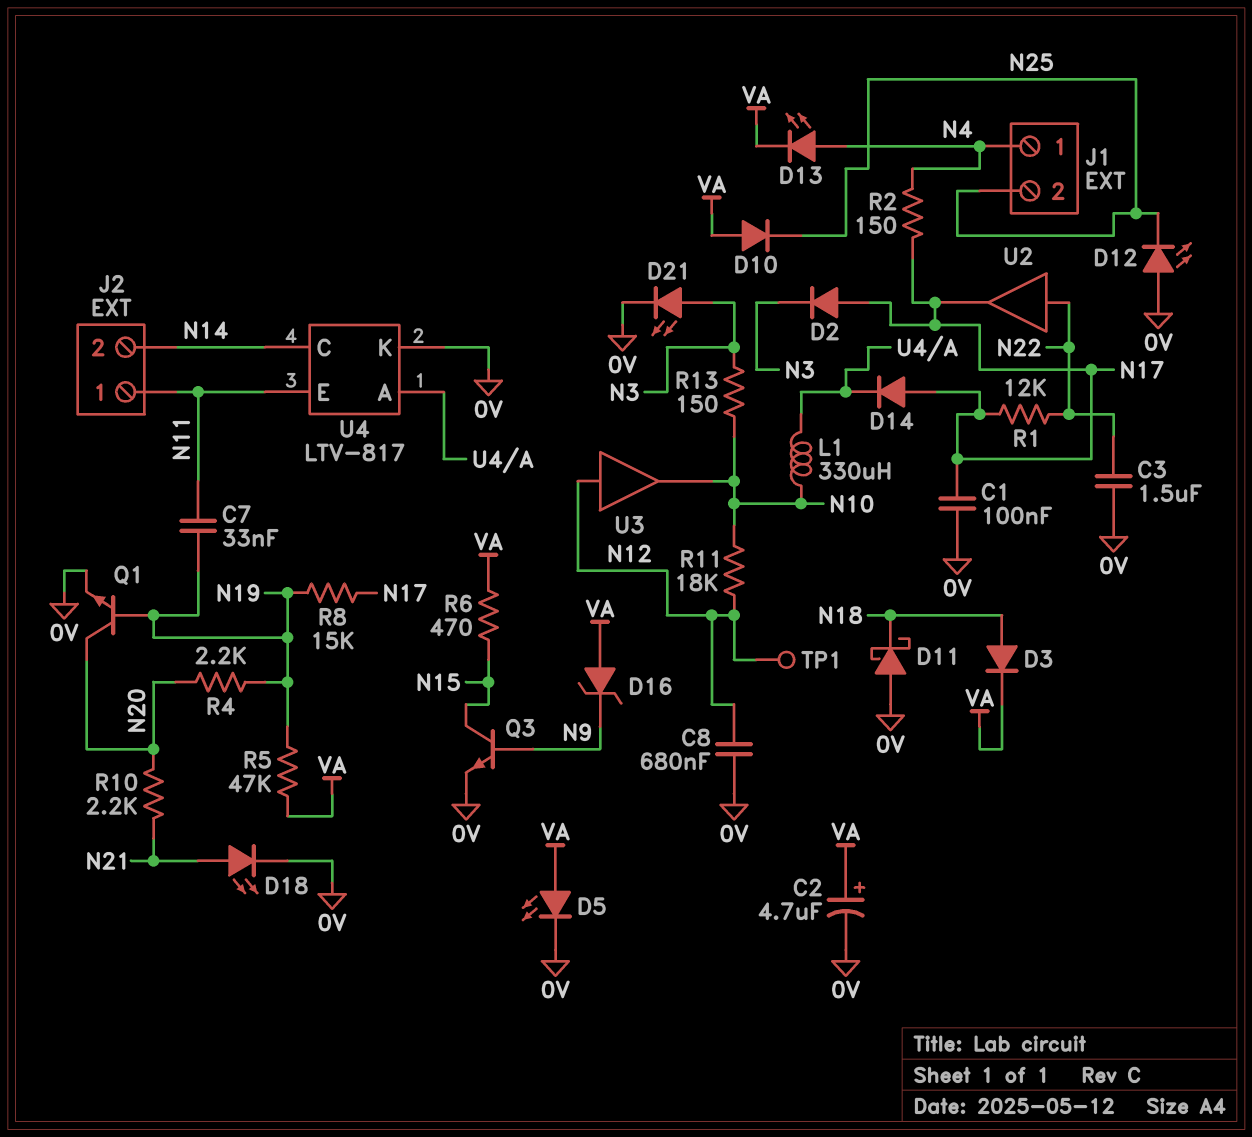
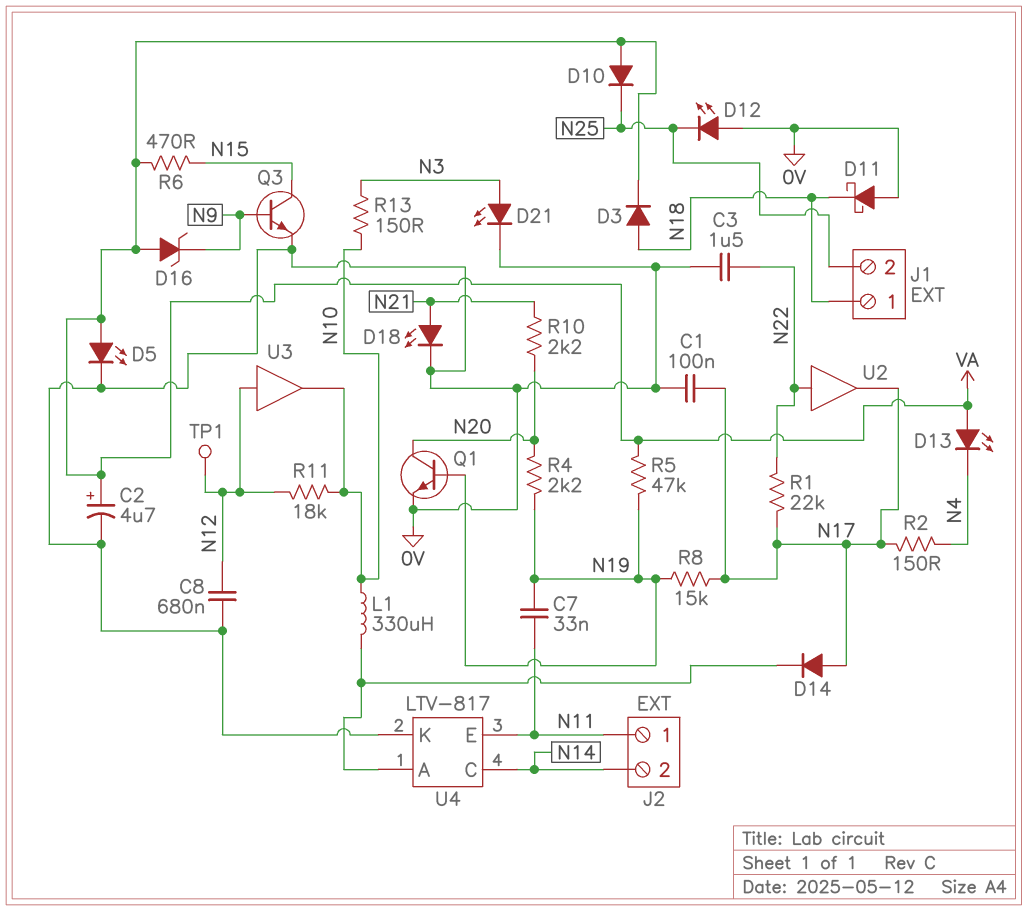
D2: diode (A N17, K N3) -> none
D13: LED (A N4, K VA) -> LED (A VA, K N4)
J1 pin 1: N4 -> N18
R1: 12k (N17, N22) -> 22k (N17, N22)

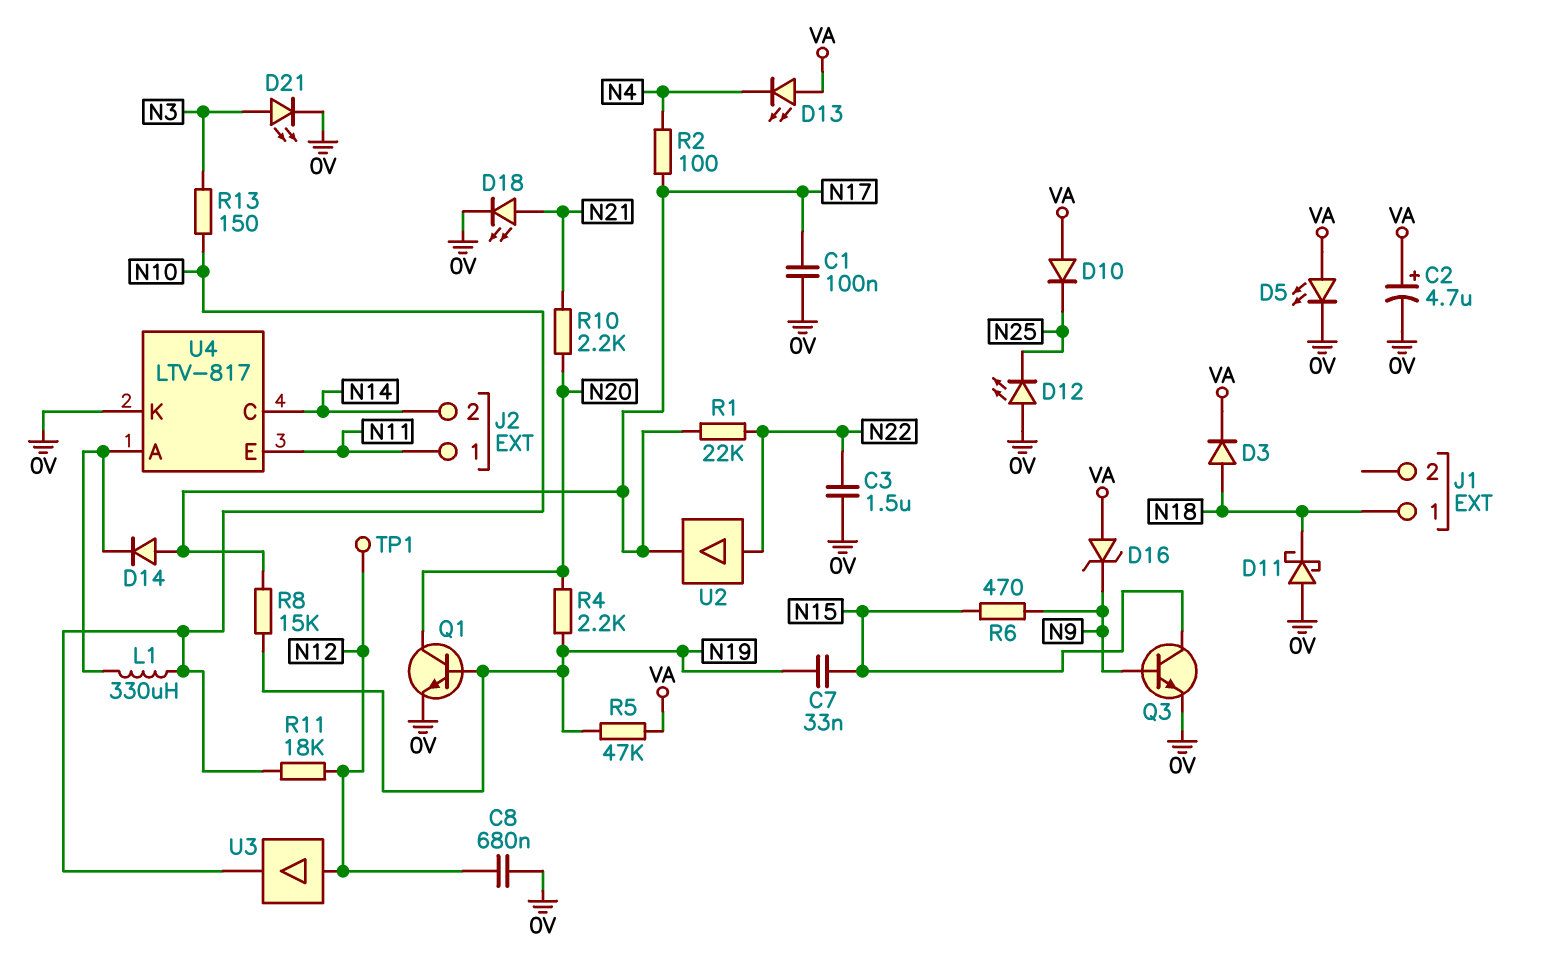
C7: 33nF (N11, N19) -> 33nF (N15, N19)
J1 pin 2: N25 -> none
R2: 150 (N4, N17) -> 100 (N4, N17)
R6: 470 (N15, VA) -> 470 (N9, N15)

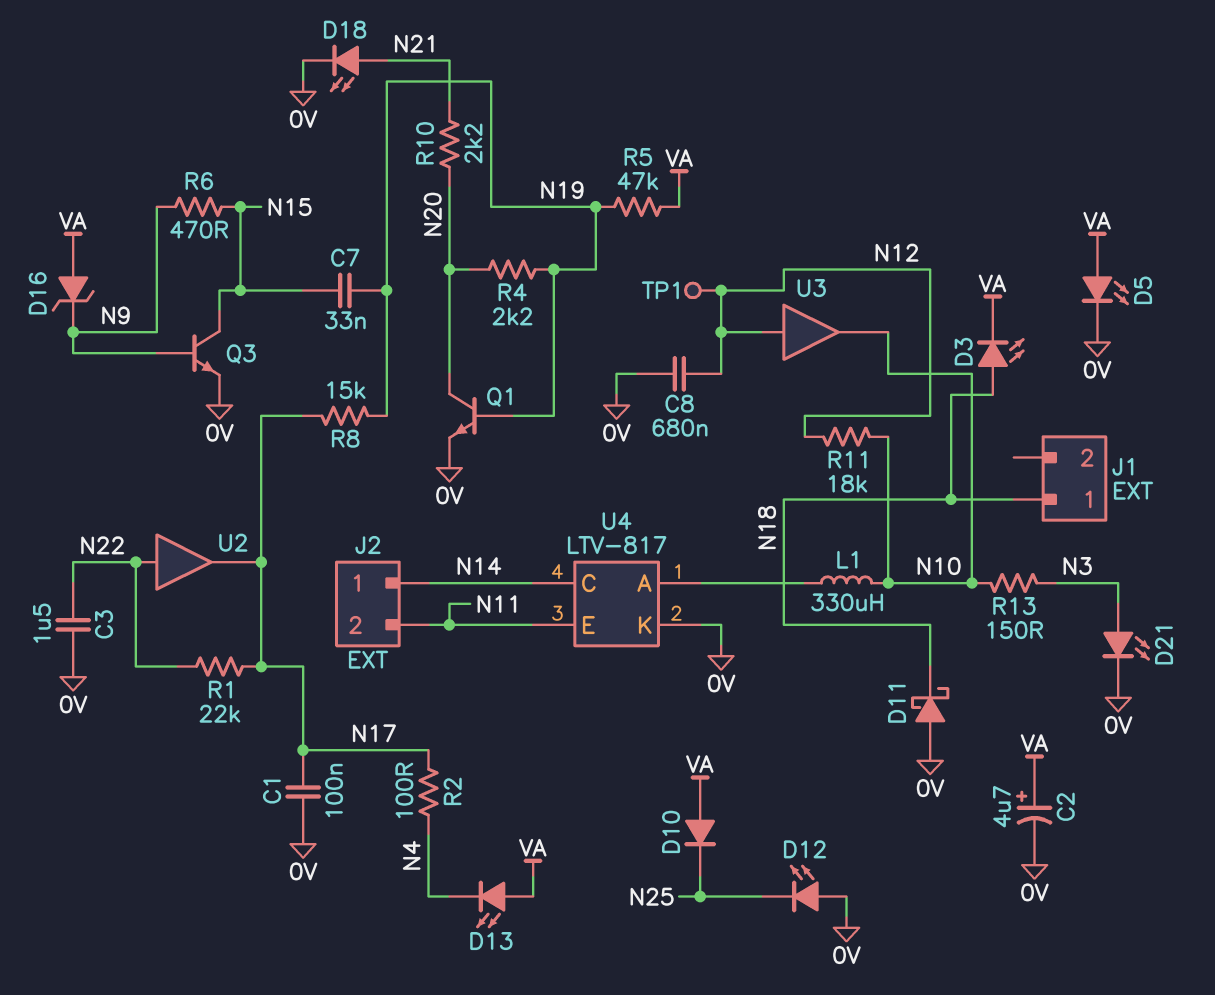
D3: diode (A N18, K VA) -> LED (A N18, K VA)
D14: diode (A N17, K U4/A) -> none
J2 pin 1: N11 -> N14
J2 pin 2: N14 -> N11

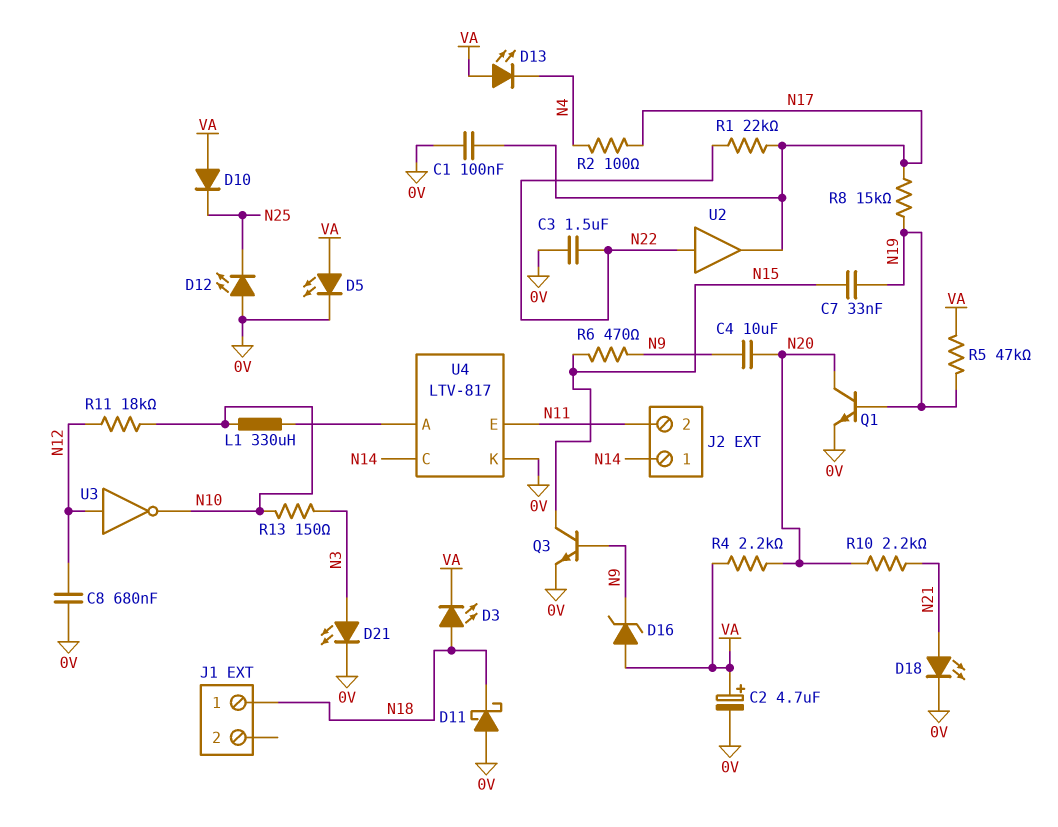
C4: none -> 10uF (N9, N20)
R4: 2.2k (N19, N20) -> 2.2k (N20, VA)
TP1: test point (N12) -> none
U3: buffer (in N12, out N10) -> NOT (in N12, out N10)

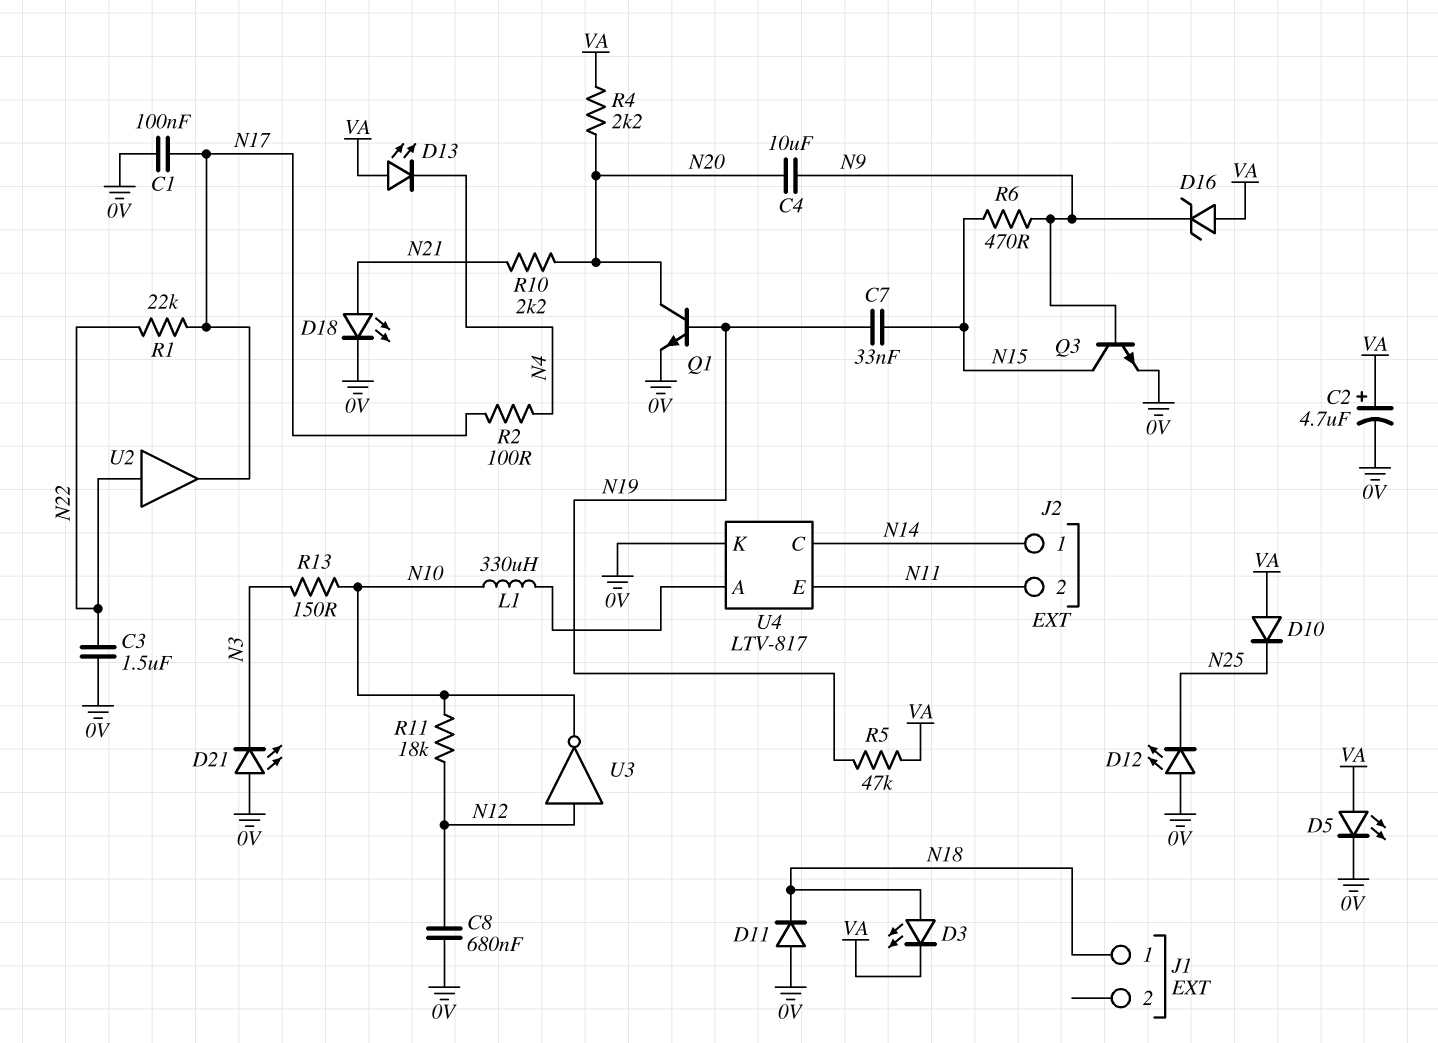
D11: schottky (A 0V, K N18) -> diode (A 0V, K N18)
D21: LED (A N3, K 0V) -> LED (A 0V, K N3)
R8: 15k (N17, N19) -> none

